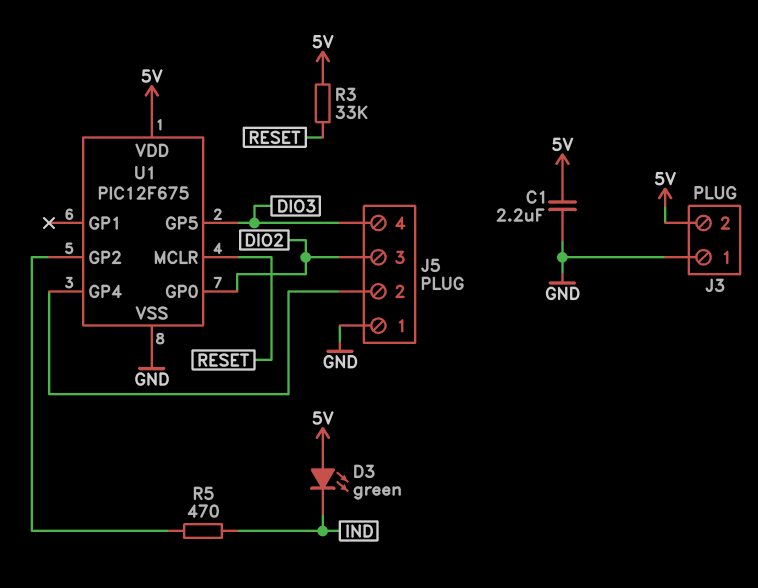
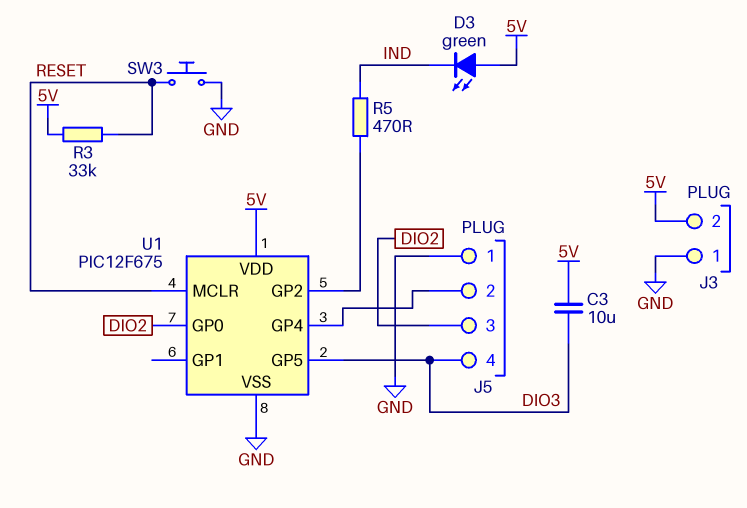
C1: 2.2uF (5V, GND) -> none
C3: none -> 10uF (5V, DIO3)
SW3: none -> button (GND, RESET)

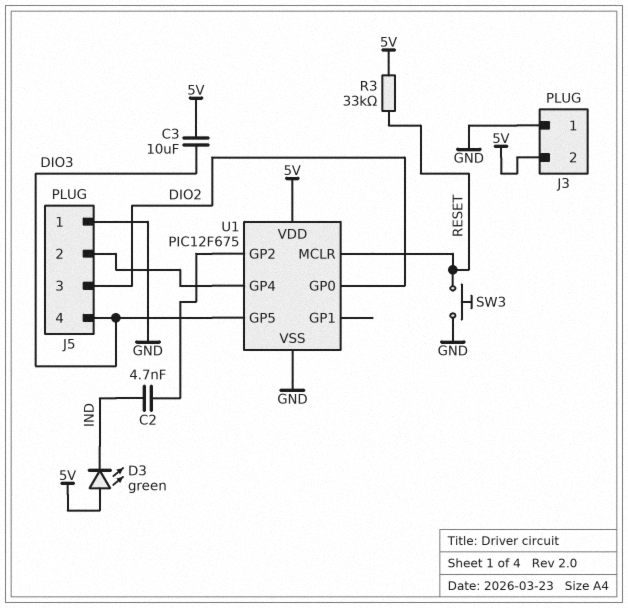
C2: none -> 4.7nF (IND, U1/GP2)
R5: 470 (IND, U1/GP2) -> none

